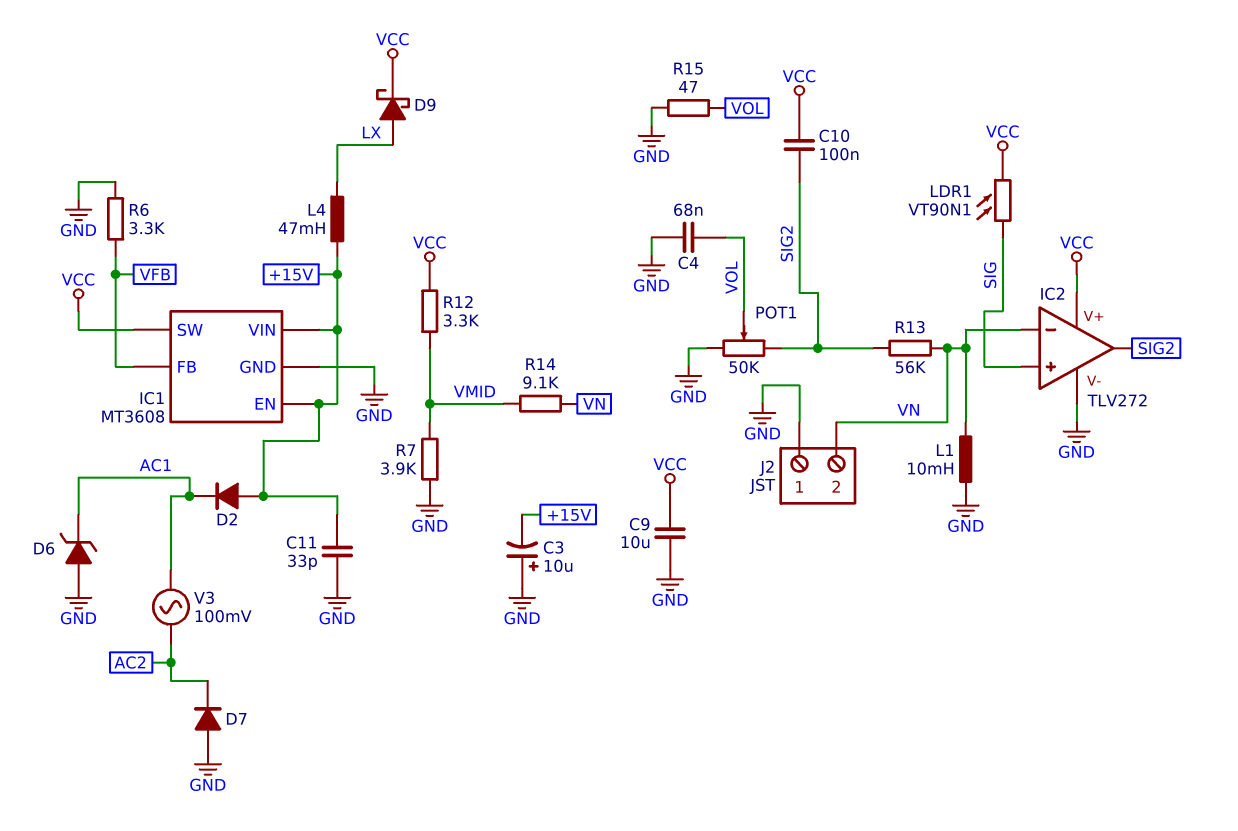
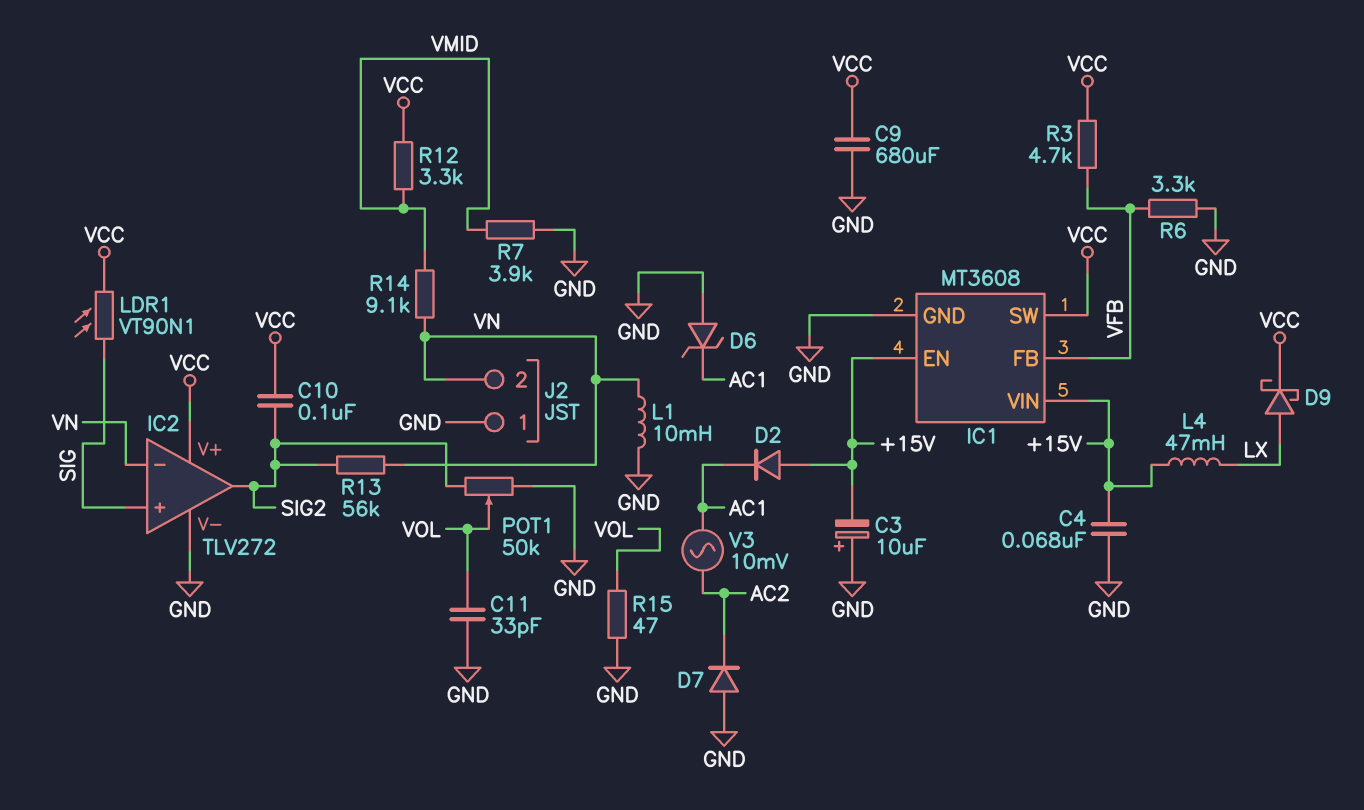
C4: 68nF (GND, VOL) -> 68nF (+15V, GND)
C9: 10uF (GND, VCC) -> 680uF (GND, VCC)
C11: 33pF (+15V, GND) -> 33pF (GND, VOL)
R3: none -> 4.7k (VCC, VFB)
V3: AC 100mV (AC1, AC2) -> AC 10mV (AC1, AC2)

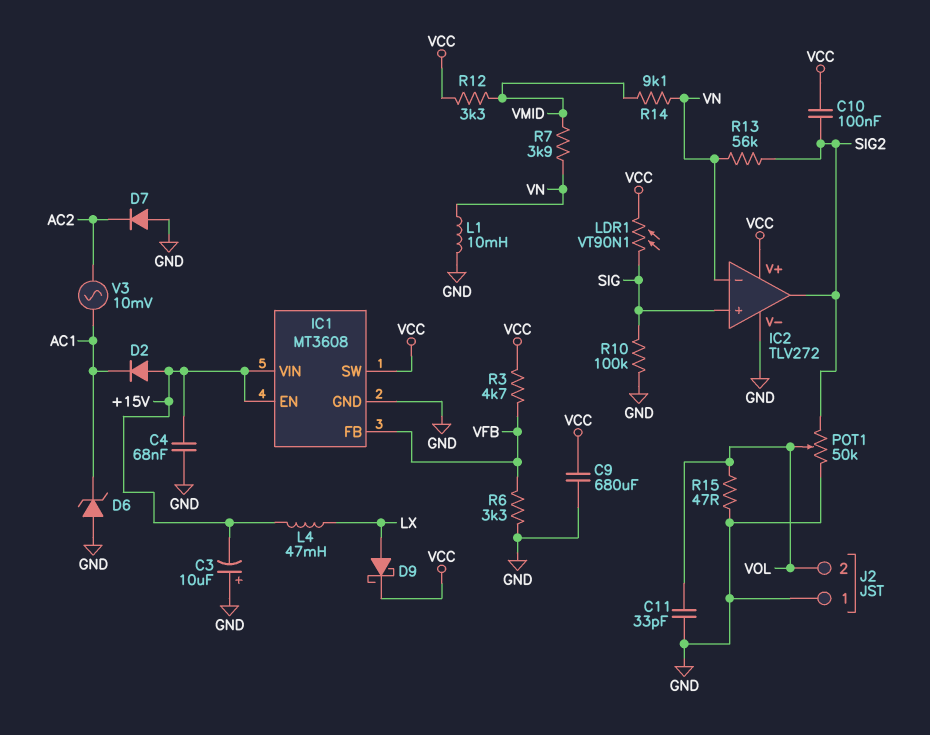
J2 pin 2: VN -> VOL
R7: 3.9k (GND, VMID) -> 3.9k (VMID, VN)
R10: none -> 100k (GND, SIG)

